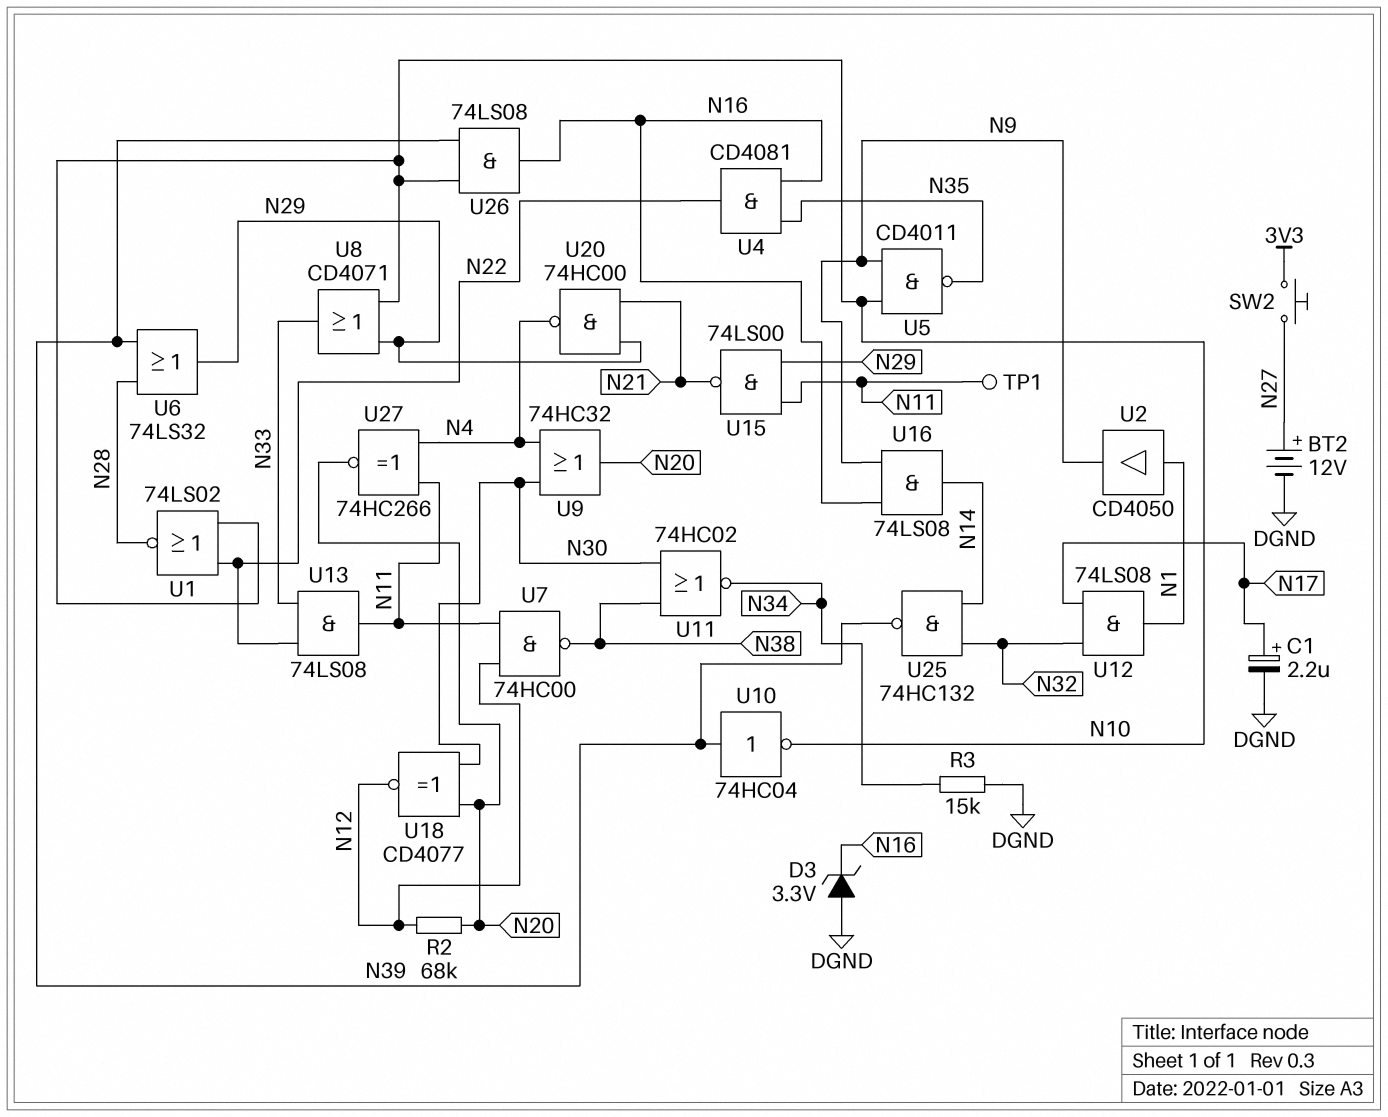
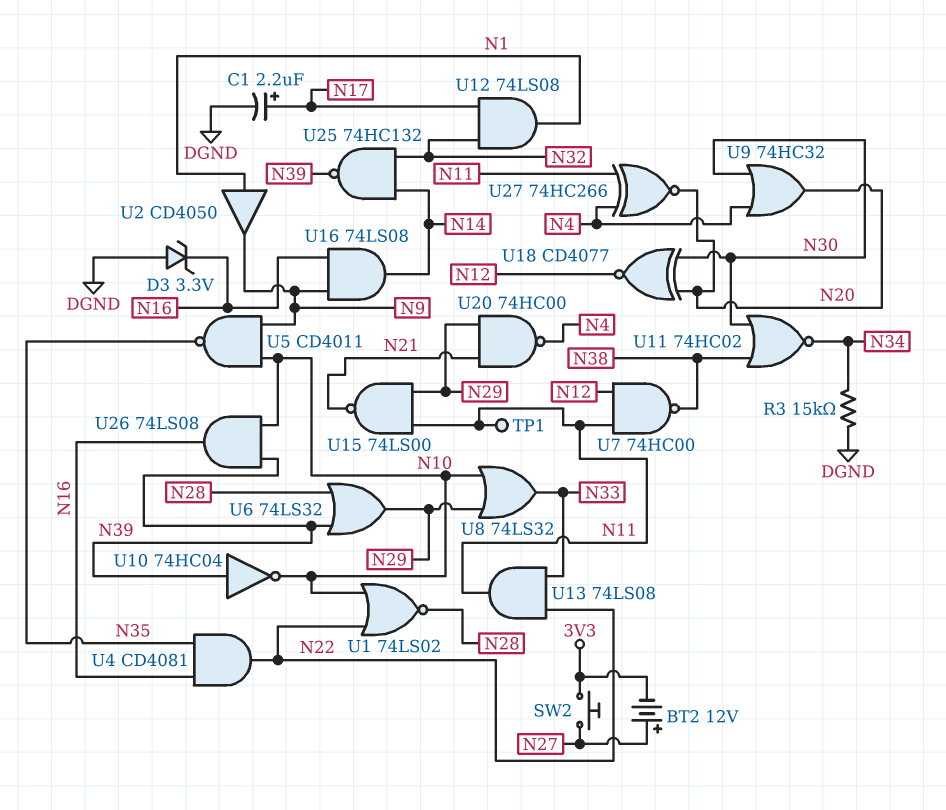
BT2: 12V (plus N27, minus DGND) -> 12V (plus N27, minus 3V3)
R2: 68k (N12, N20) -> none
U8: OR CD4071 (in N10, in N29, out N33) -> OR 74LS32 (in N10, in N29, out N33)

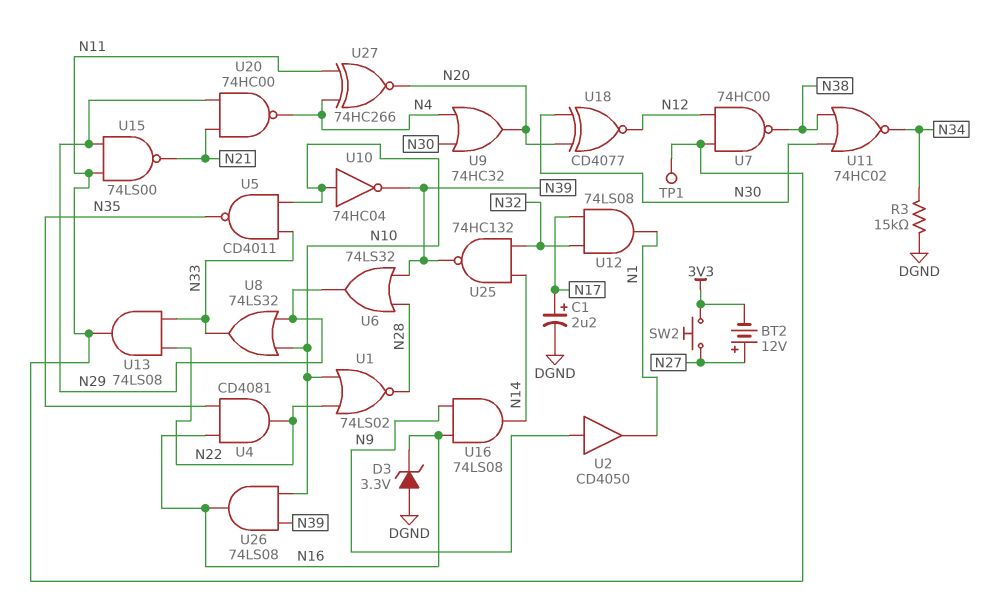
U2: buffer CD4050 (in N1, out N9) -> buffer CD4050 (in N9, out N1)
U5: NAND CD4011 (in N9, in N10, out N35) -> NAND CD4011 (in N10, in N33, out N35)
U10: NOT 74HC04 (in N39, out N10) -> NOT 74HC04 (in N10, out N39)

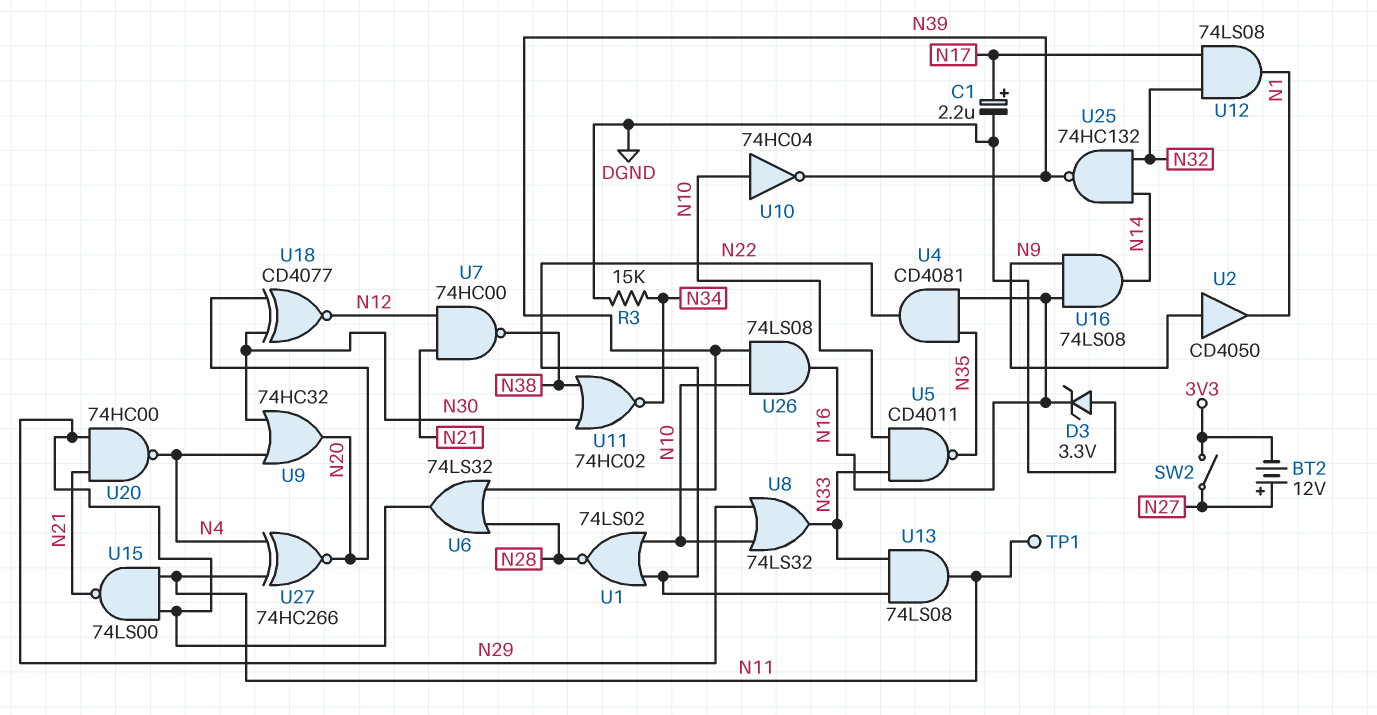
SW2: button (3V3, N27) -> switch (3V3, N27)
U7: NAND 74HC00 (in N11, in N12, out N38) -> NAND 74HC00 (in N12, in N21, out N38)

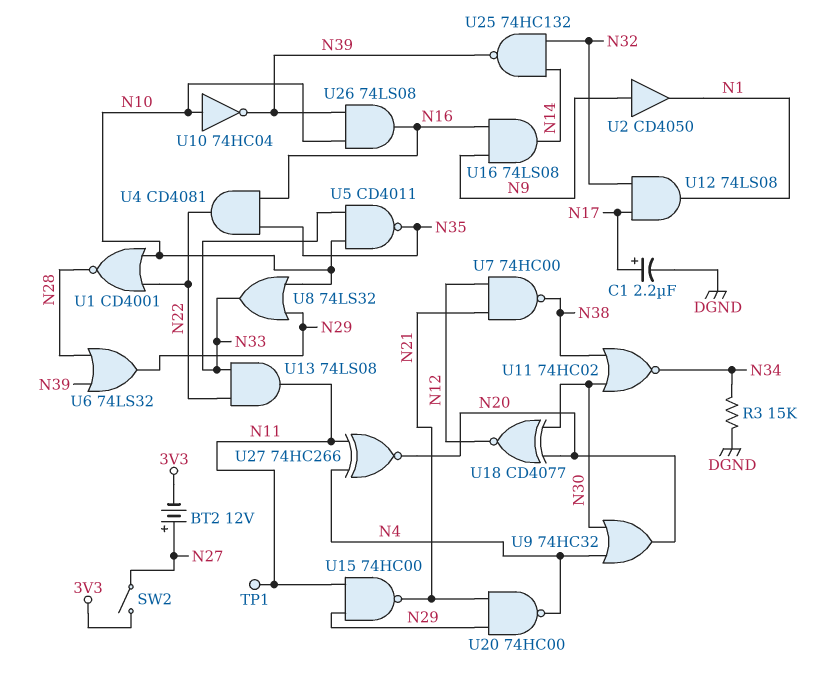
D3: zener 3.3V (A DGND, K N16) -> none
U1: NOR 74LS02 (in N10, in N22, out N28) -> NOR CD4001 (in N10, in N22, out N28)
U15: NAND 74LS00 (in N11, in N29, out N21) -> NAND 74HC00 (in N11, in N29, out N21)

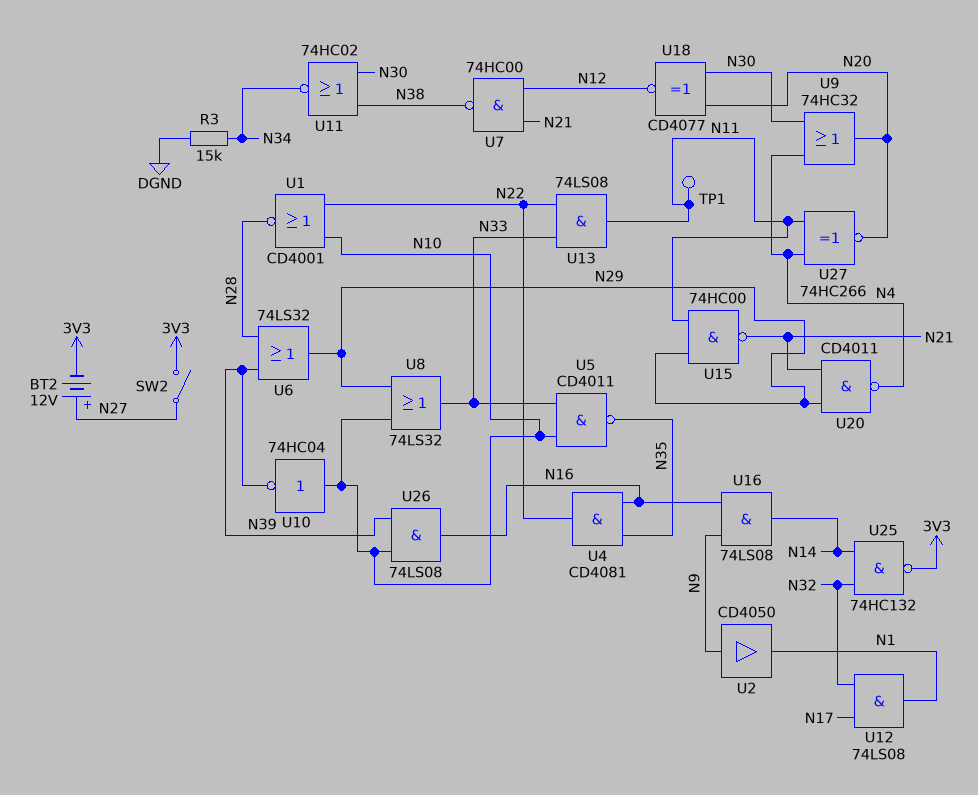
C1: 2.2uF (plus N17, minus DGND) -> none
U20: NAND 74HC00 (in N21, in N29, out N4) -> NAND CD4011 (in N21, in N29, out N4)
U25: NAND 74HC132 (in N14, in N32, out N39) -> NAND 74HC132 (in N14, in N32, out 3V3)

